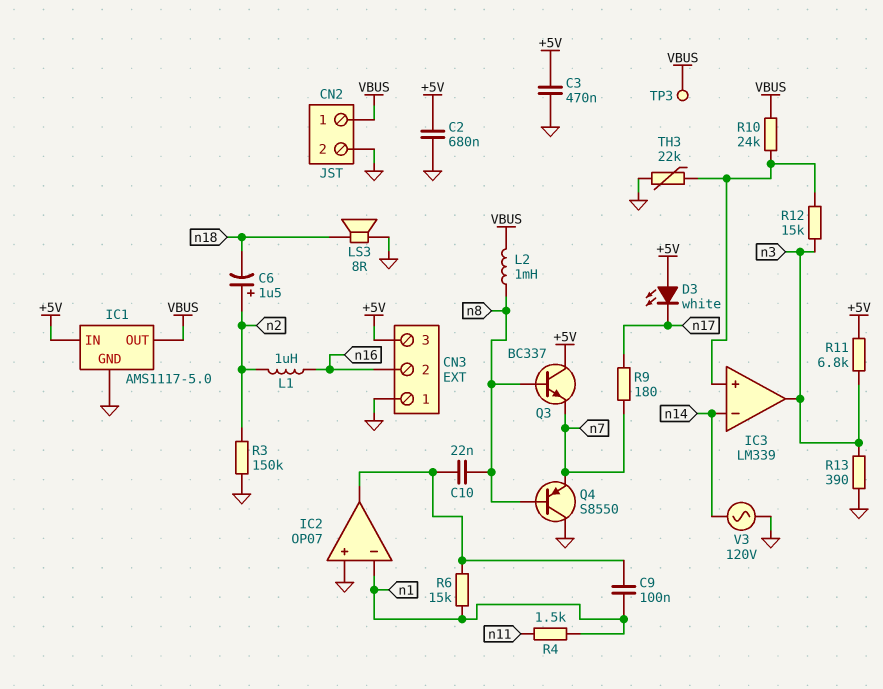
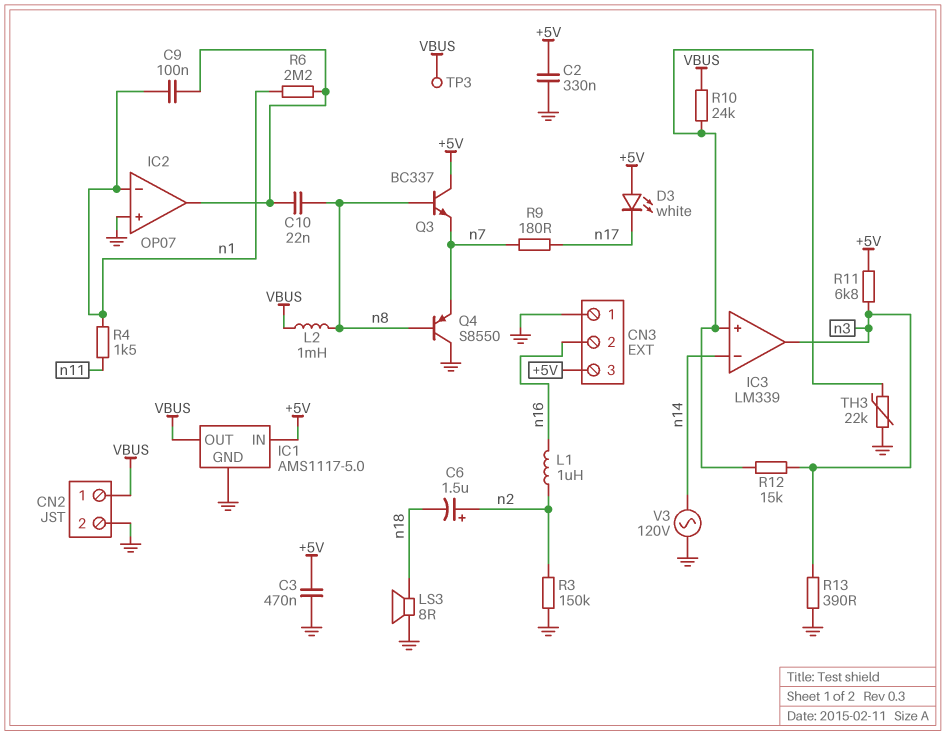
C2: 680nF (+5V, GND) -> 330nF (+5V, GND)
R6: 15k (IC2/out, n1) -> 2.2M (IC2/out, n1)

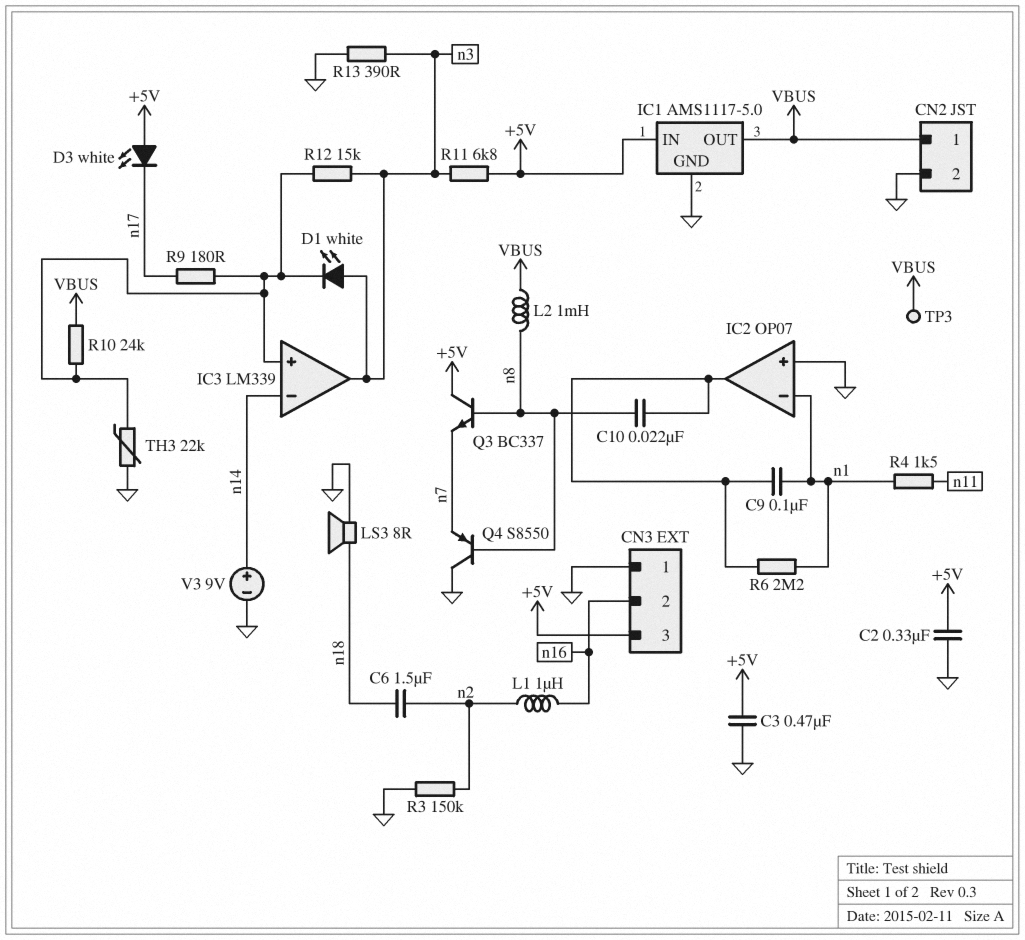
C6: 1.5uF (plus n2, minus n18) -> 1.5uF (n2, n18)
D1: none -> LED white (A n3, K IC3/in+)
R9: 180 (n7, n17) -> 180 (IC3/in+, n17)
V3: AC 120V (GND, n14) -> 9V (plus n14, minus GND)

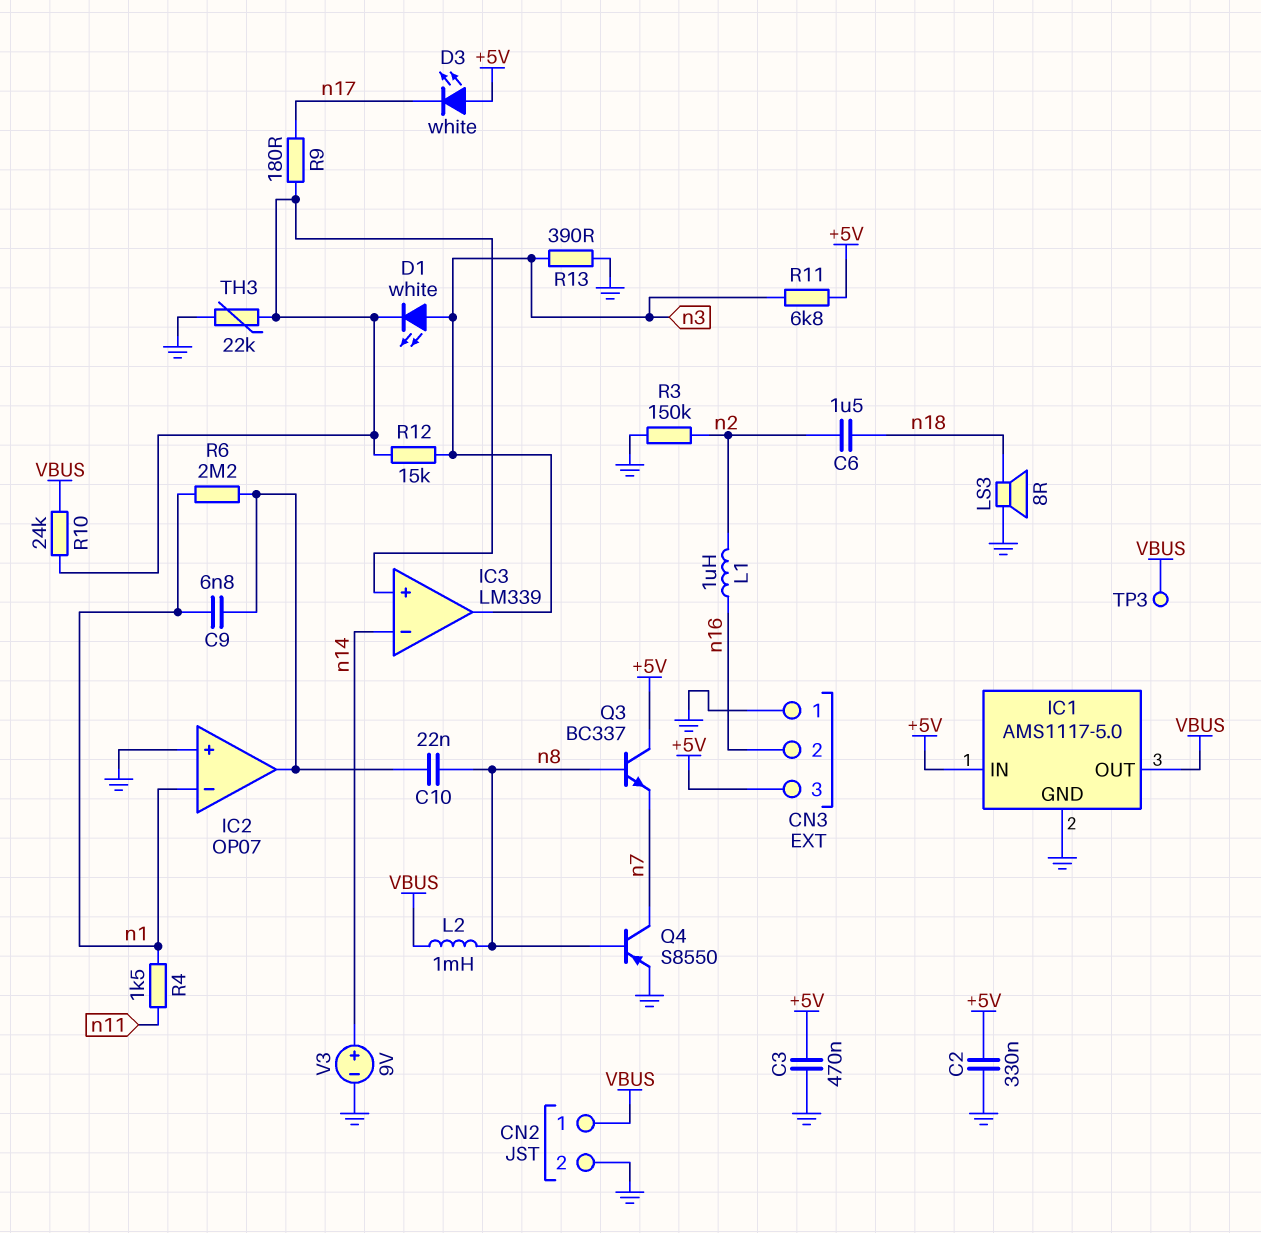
C9: 100nF (IC2/out, n1) -> 6.8nF (IC2/out, n1)
Q4: PNP S8550 (B n8, C GND, E n7) -> PNP S8550 (B n8, C n7, E GND)

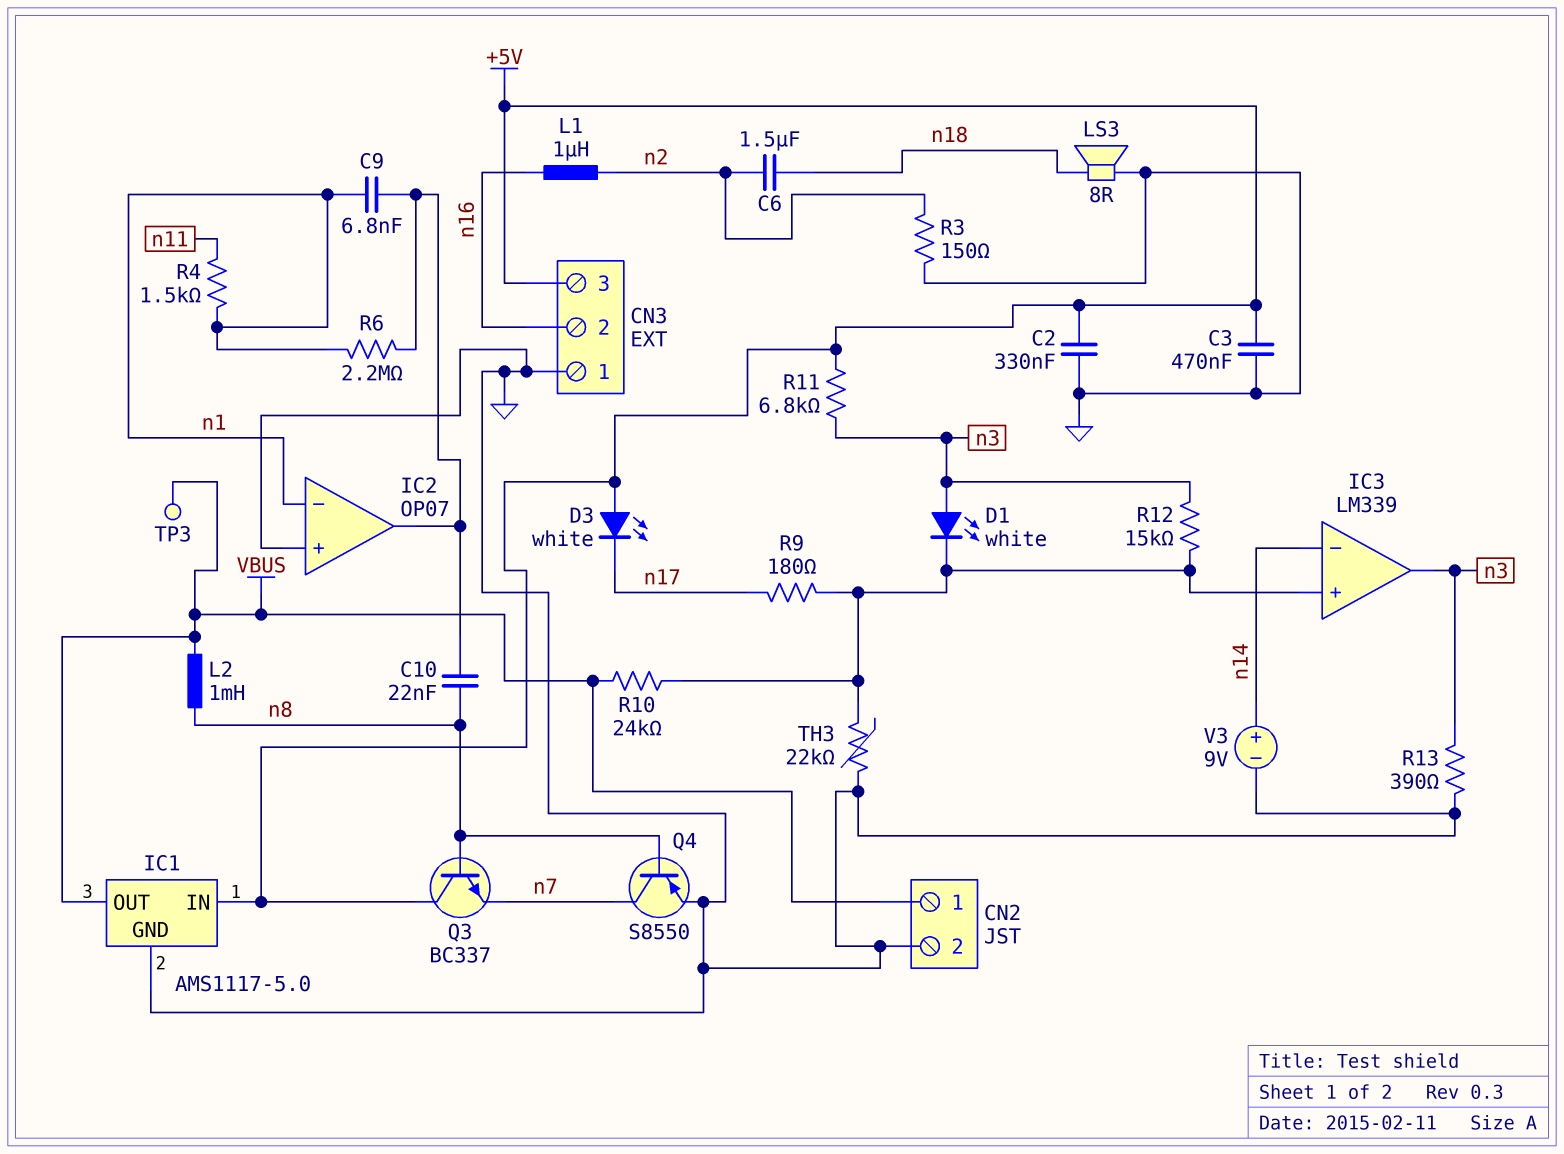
R3: 150k (GND, n2) -> 150 (GND, n2)

